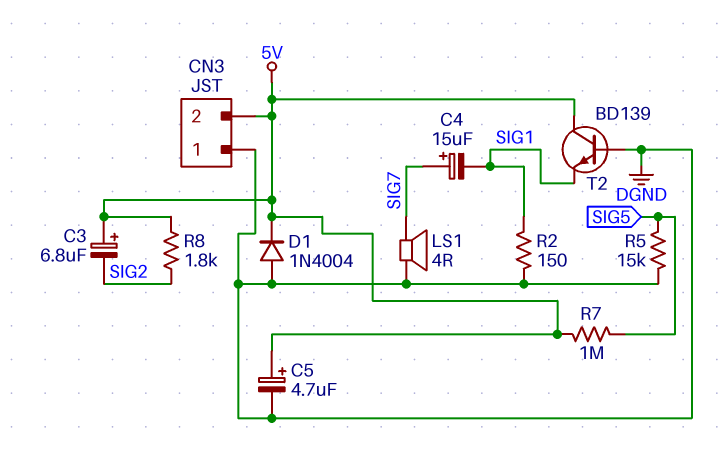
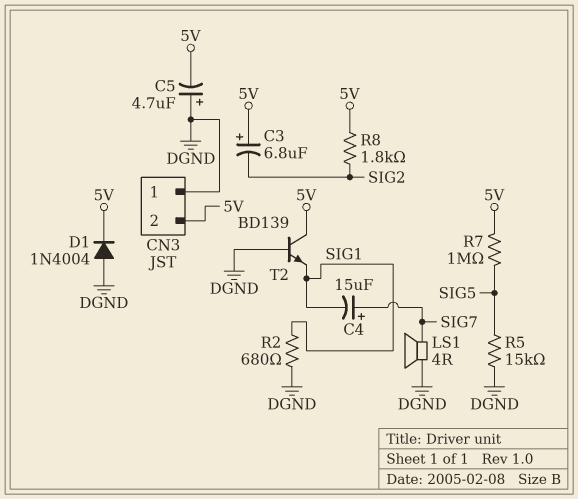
C5: 4.7uF (plus 5V, minus DGND) -> 4.7uF (plus DGND, minus 5V)
R2: 150 (DGND, SIG1) -> 680 (DGND, SIG1)

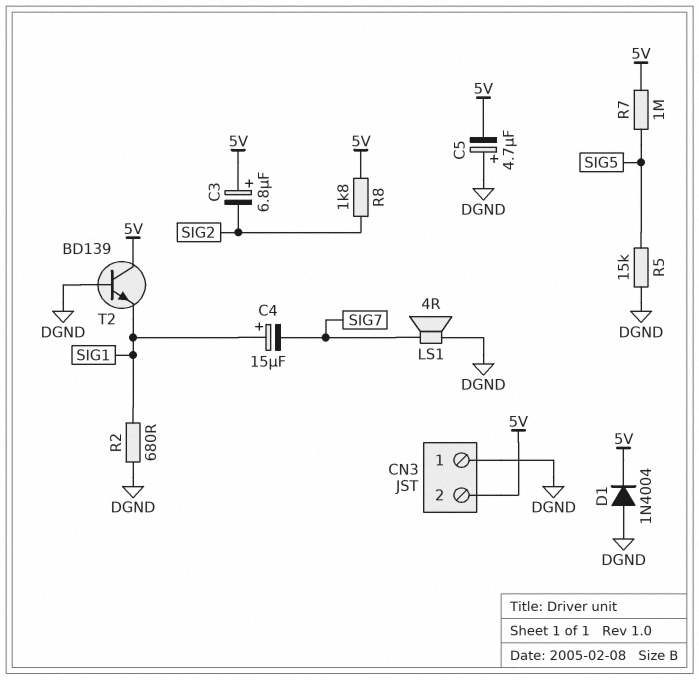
C4: 15uF (plus SIG7, minus SIG1) -> 15uF (plus SIG1, minus SIG7)

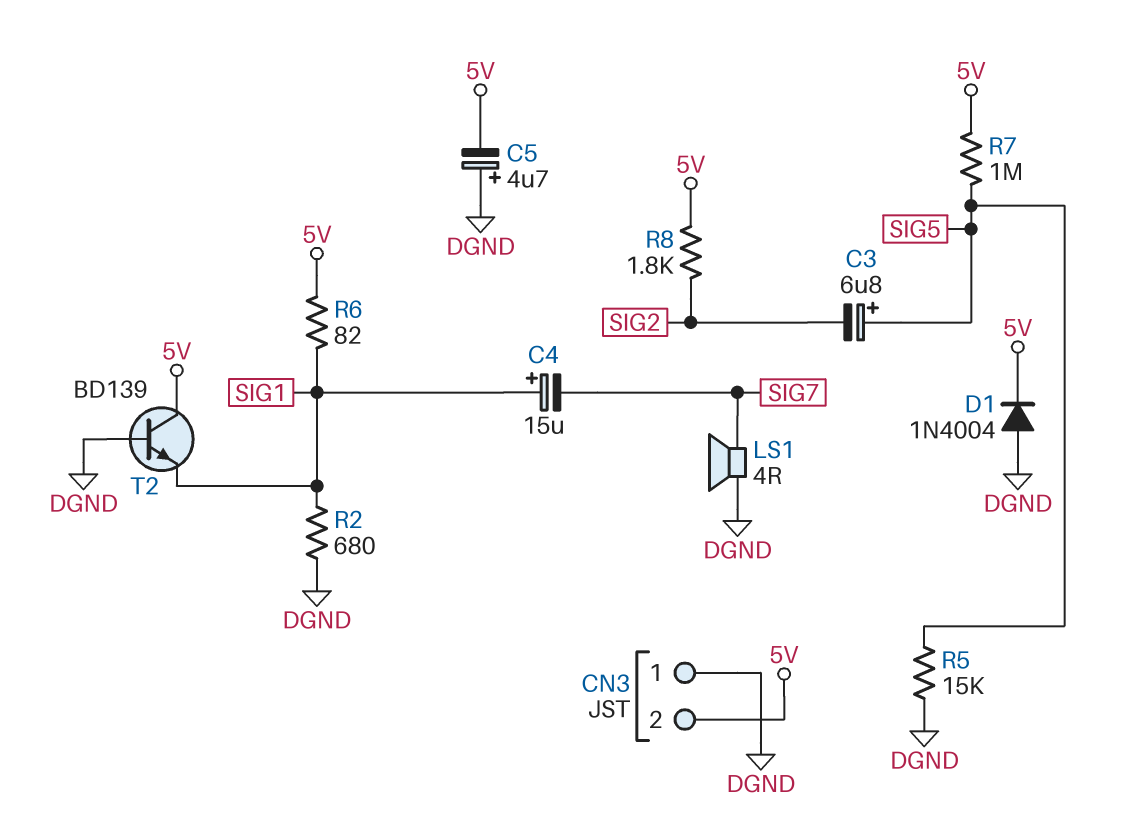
C3: 6.8uF (plus 5V, minus SIG2) -> 6.8uF (plus SIG5, minus SIG2)
R6: none -> 82 (5V, SIG1)

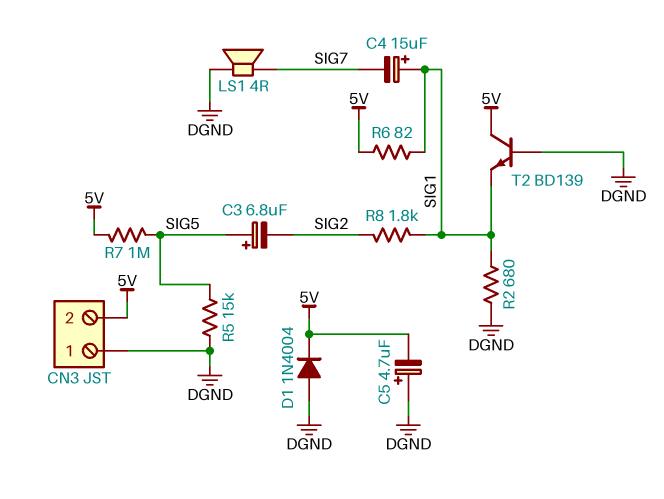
R8: 1.8k (5V, SIG2) -> 1.8k (SIG1, SIG2)

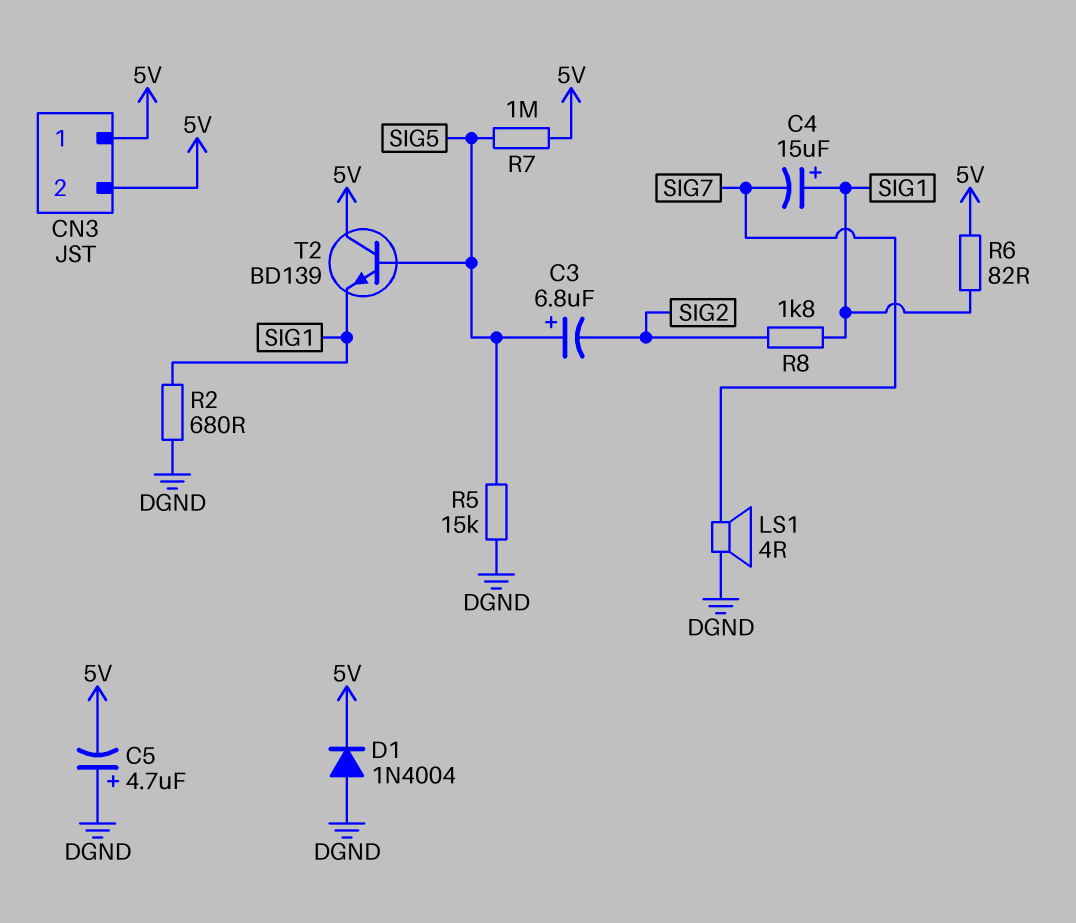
CN3 pin 1: DGND -> 5V
T2: NPN BD139 (B DGND, C 5V, E SIG1) -> NPN BD139 (B SIG5, C 5V, E SIG1)

